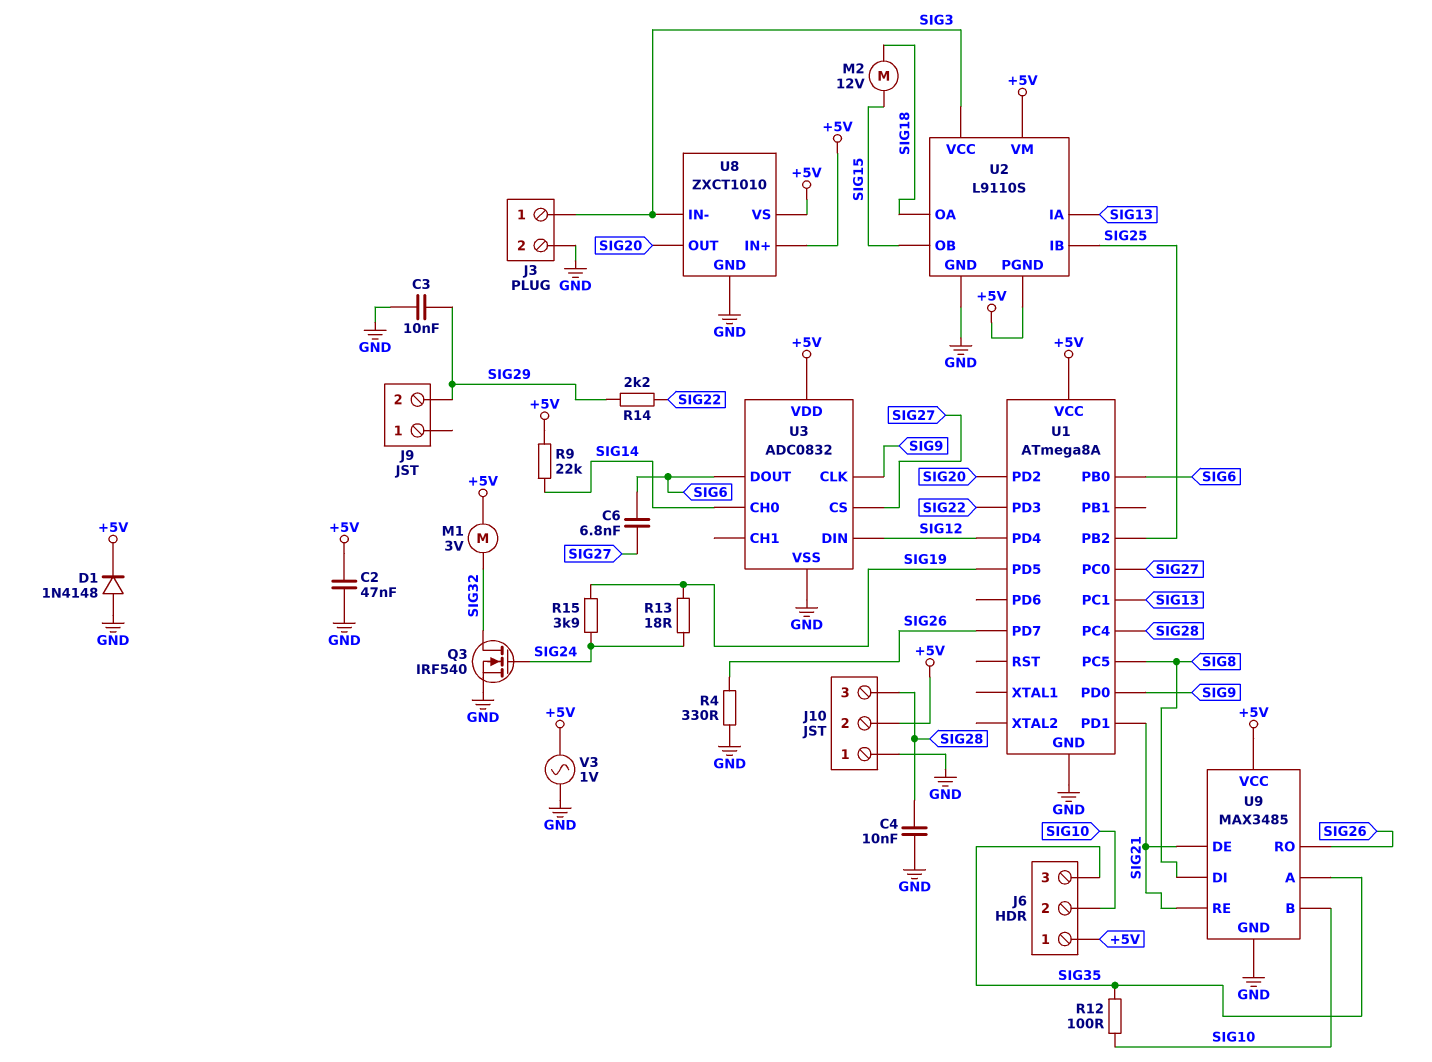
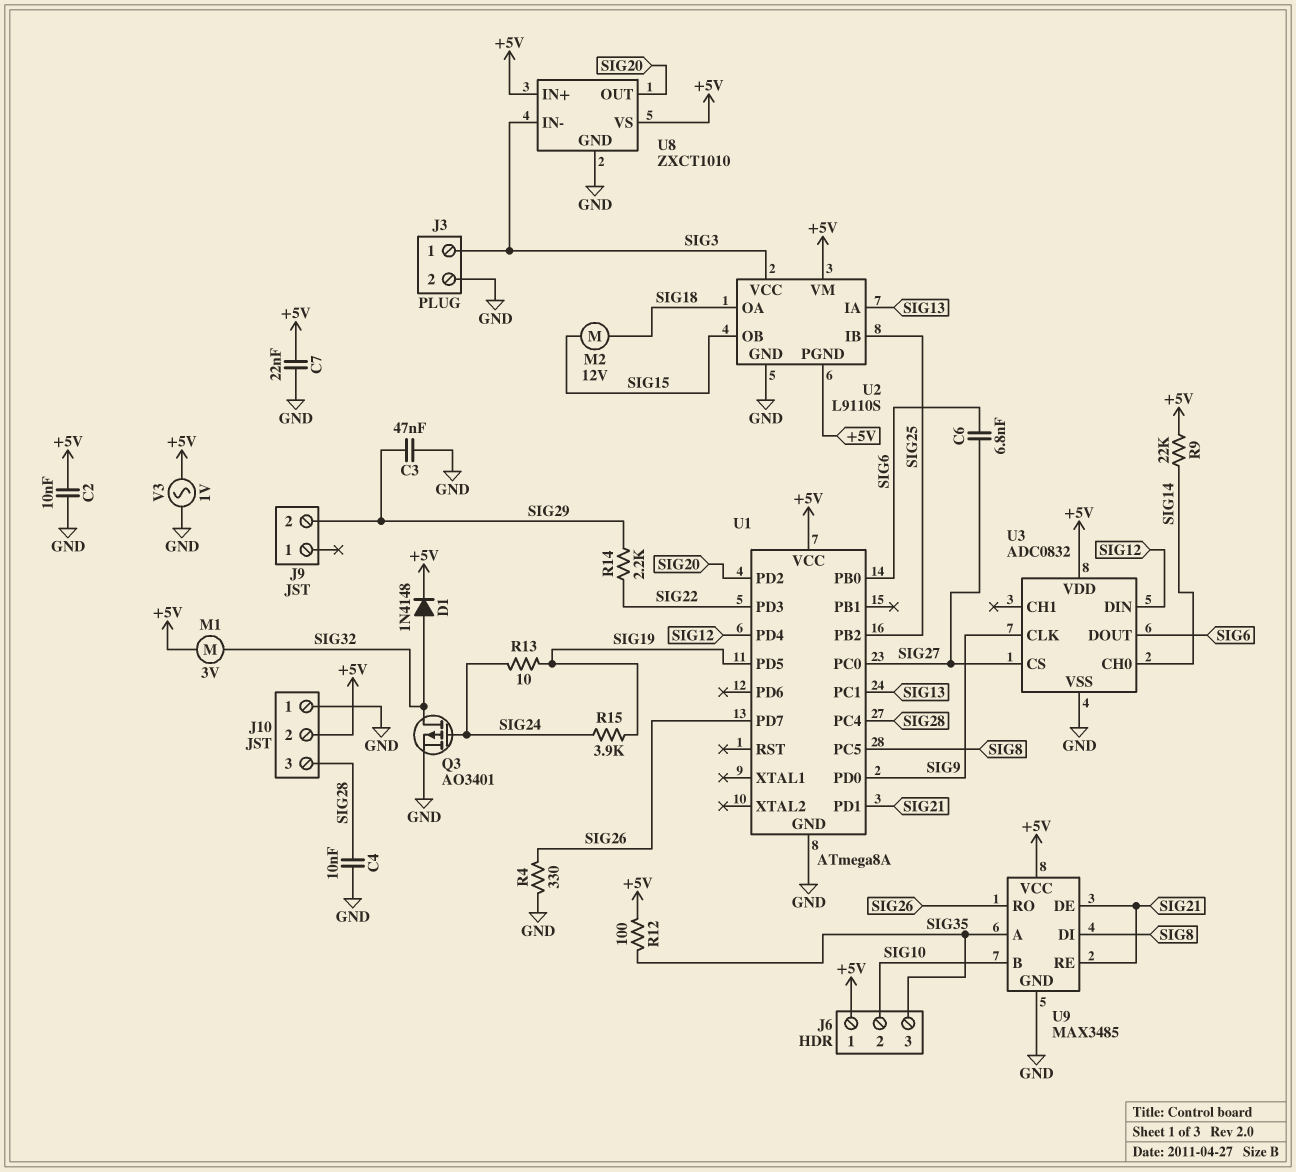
C2: 47nF (+5V, GND) -> 10nF (+5V, GND)
C3: 10nF (GND, SIG29) -> 47nF (GND, SIG29)
C7: none -> 22nF (+5V, GND)
D1: diode 1N4148 (A GND, K +5V) -> diode 1N4148 (A SIG32, K +5V)
Q3: NMOS IRF540 (G SIG24, D SIG32, S GND) -> PMOS AO3401 (G SIG24, D SIG32, S GND)
R12: 100 (SIG10, SIG35) -> 100 (+5V, SIG35)
R13: 18 (SIG19, SIG24) -> 10 (SIG19, SIG24)

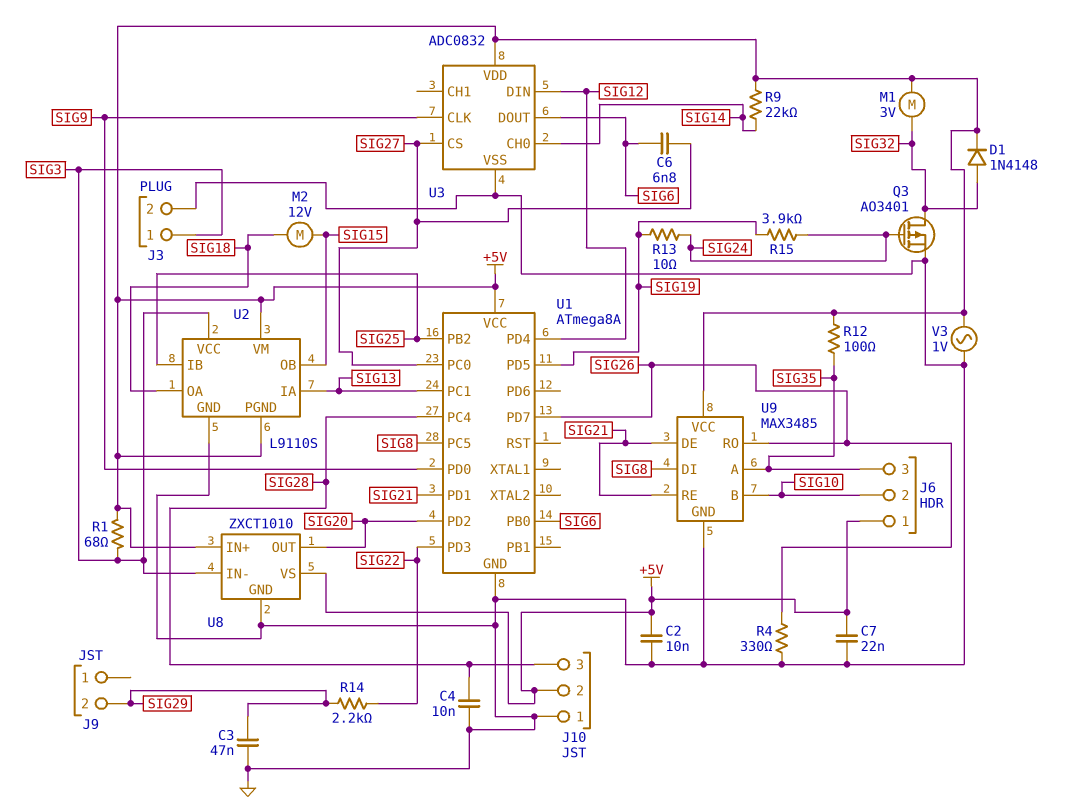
R1: none -> 68 (+5V, SIG3)

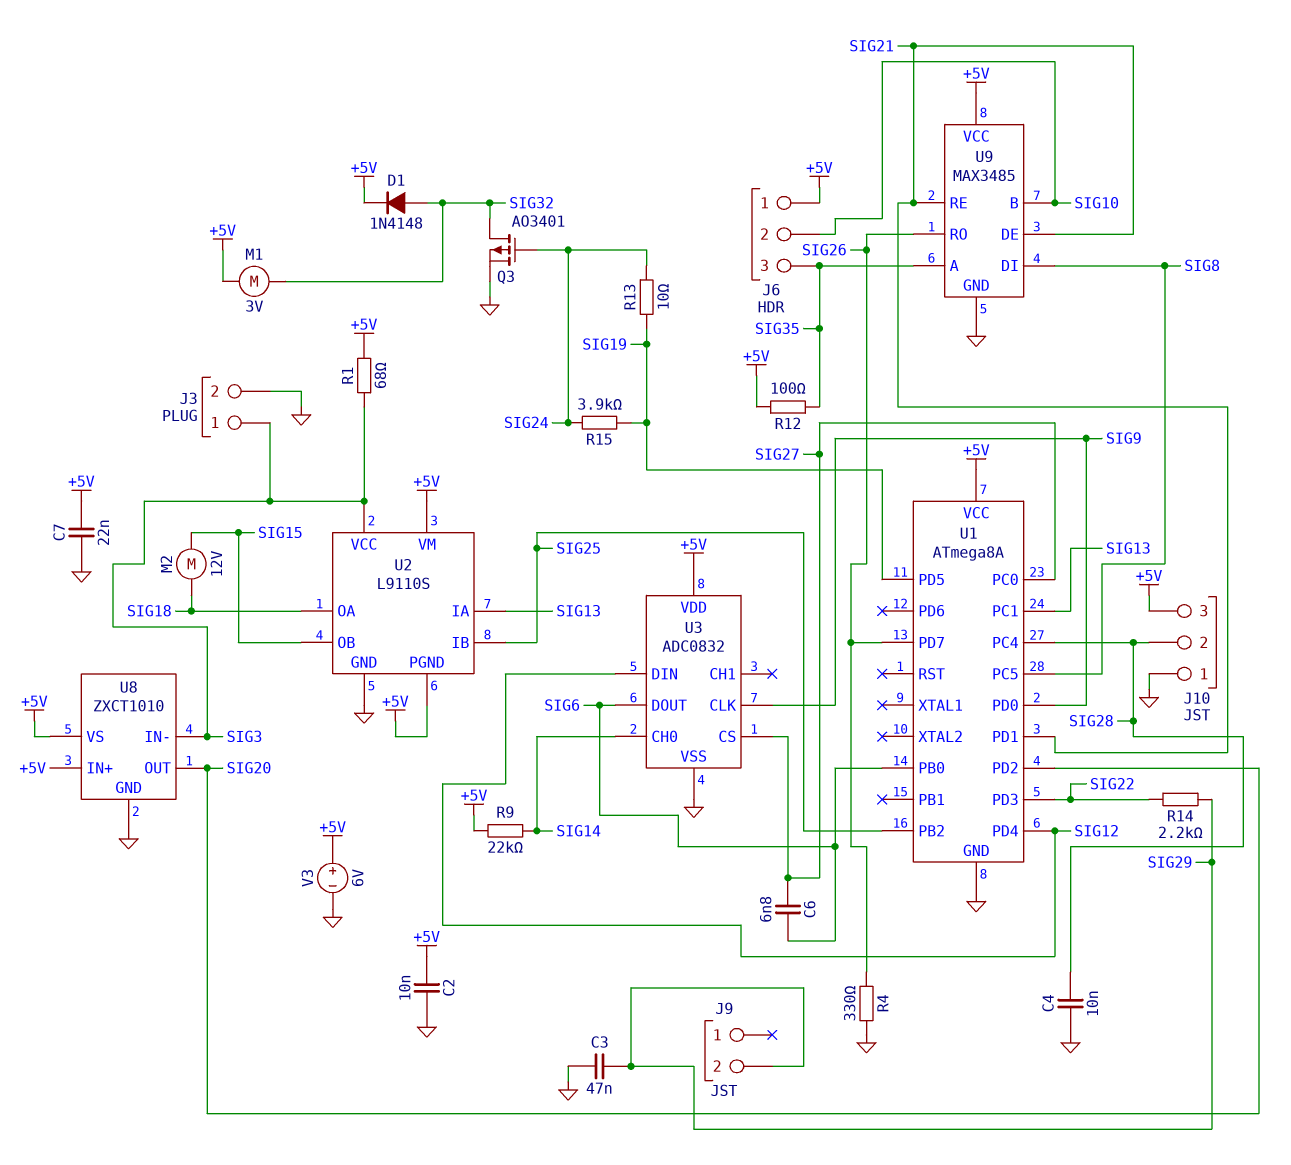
J10 pin 2: +5V -> SIG28
J10 pin 3: SIG28 -> +5V
V3: AC 1V (+5V, GND) -> 6V (plus +5V, minus GND)

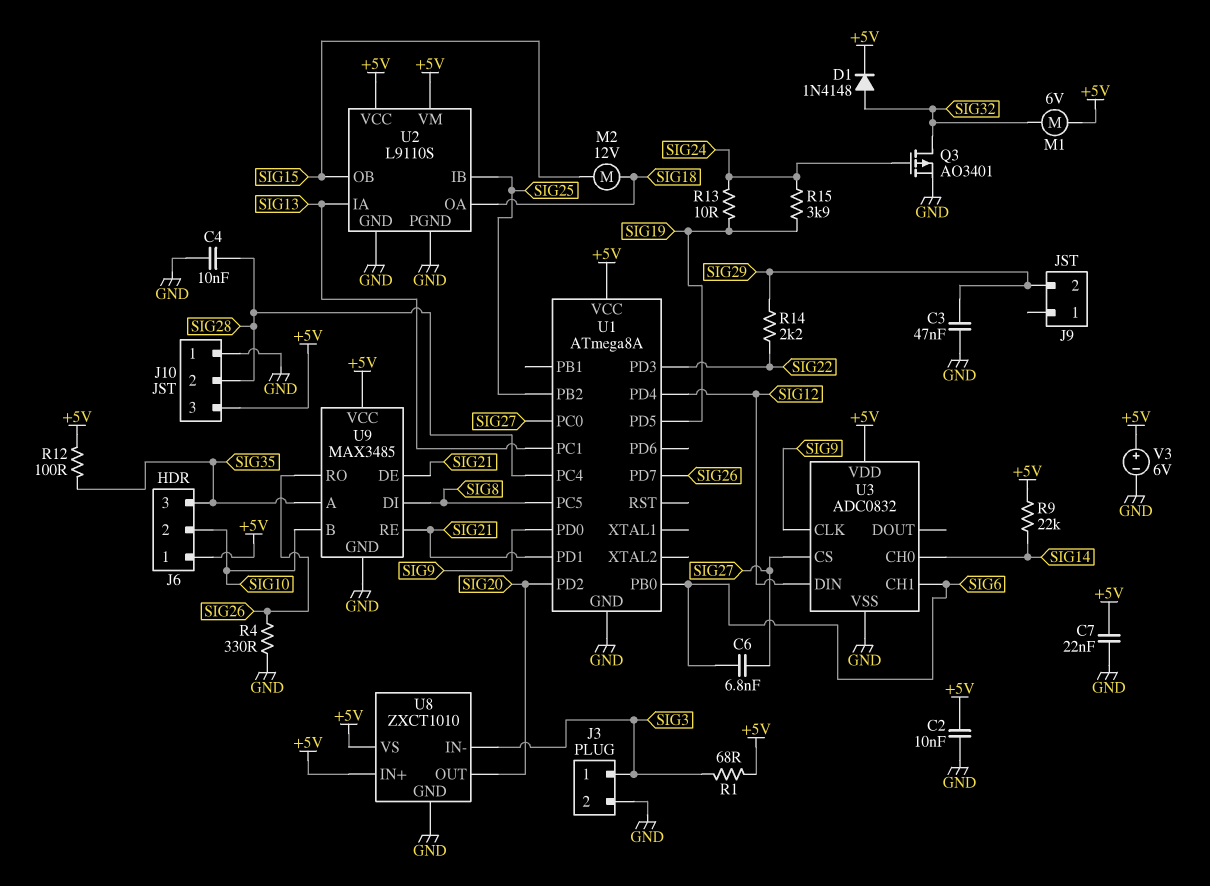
M1: motor 3V (+5V, SIG32) -> motor 6V (+5V, SIG32)
U2 pin PGND: +5V -> GND
U2 pin VCC: SIG3 -> +5V
U3 pin CH1: none -> SIG6
U3 pin DOUT: SIG6 -> none

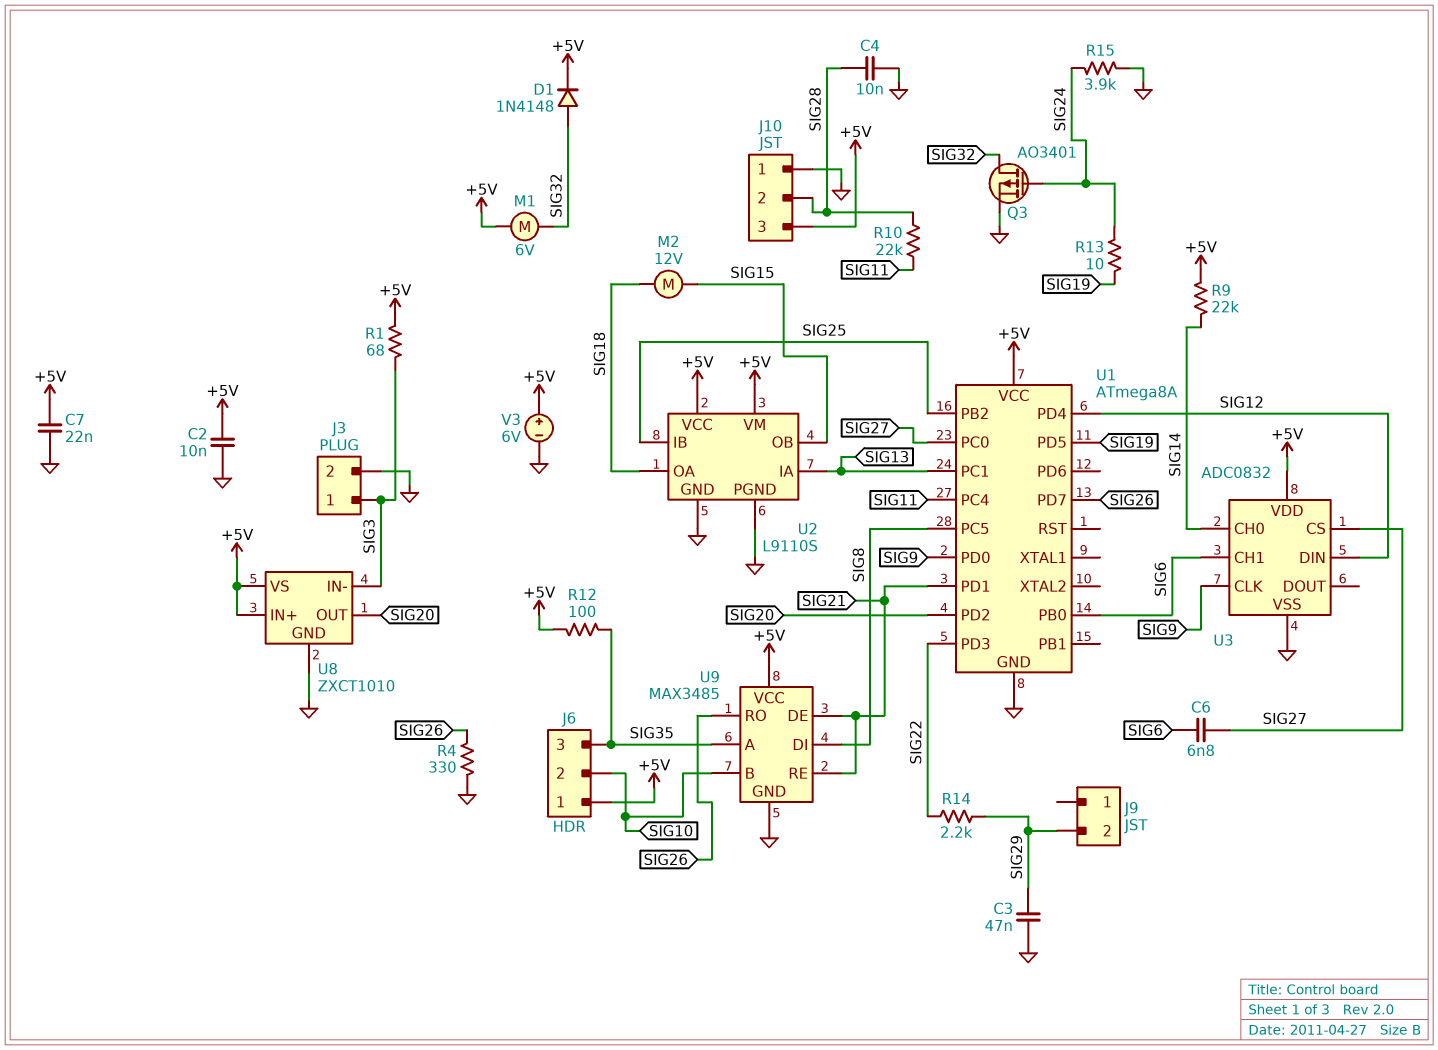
R10: none -> 22k (SIG11, SIG28)
R15: 3.9k (SIG19, SIG24) -> 3.9k (GND, SIG24)
U1 pin PC4: SIG28 -> SIG11

